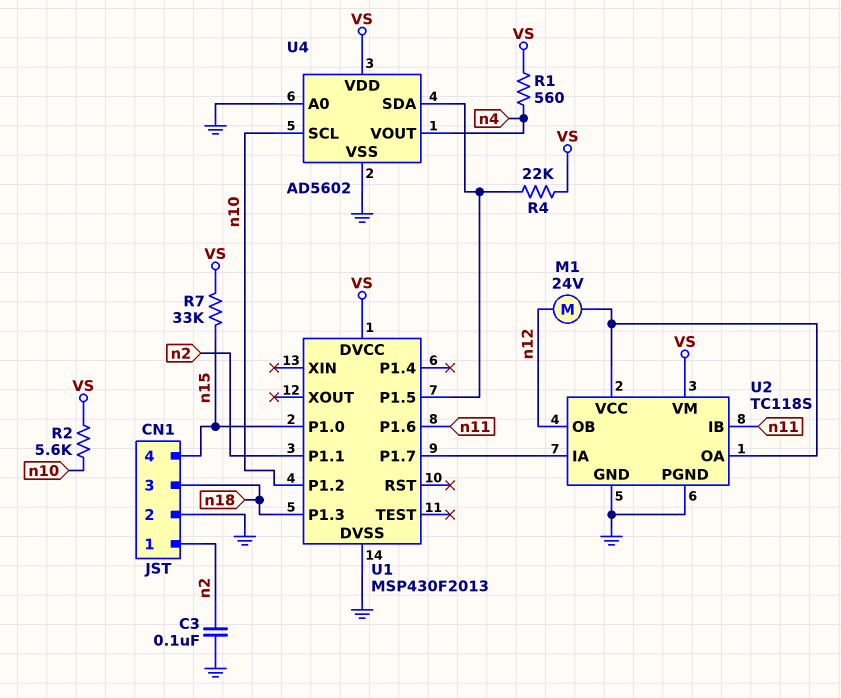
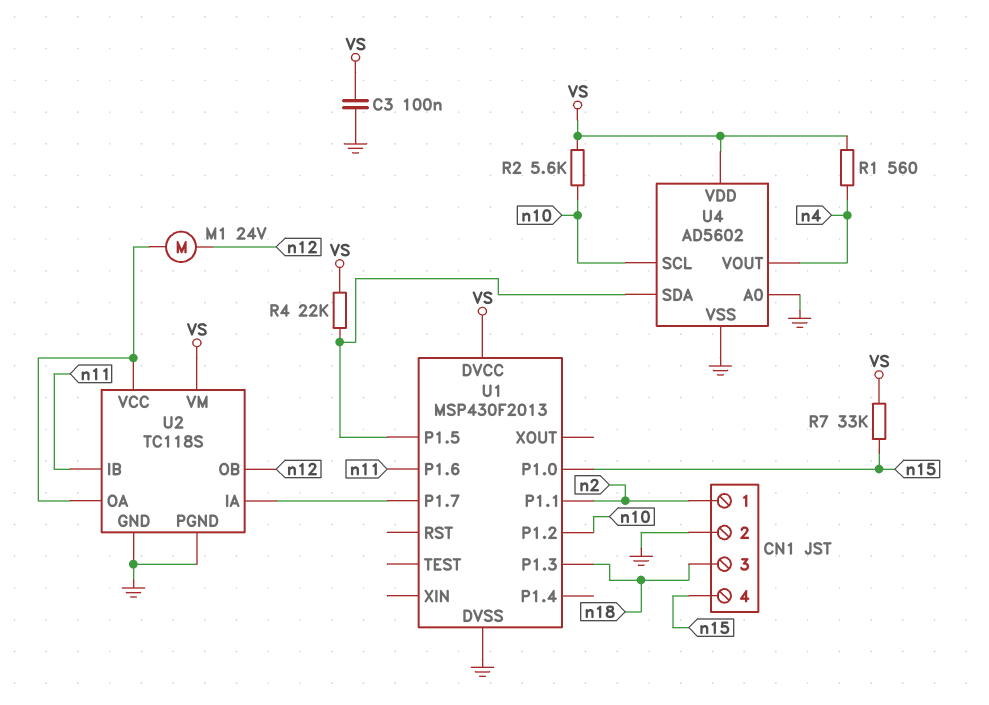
C3: 100nF (GND, n2) -> 100nF (GND, VS)

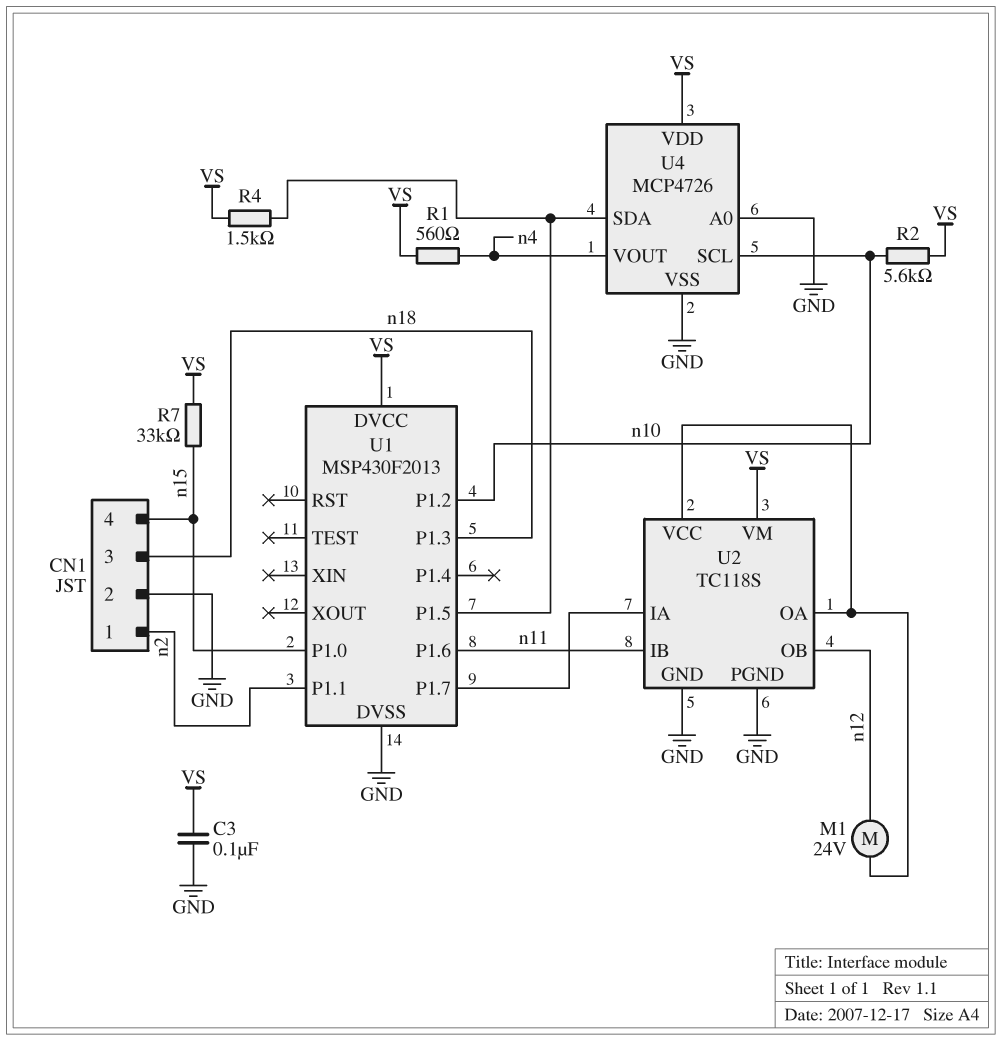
R4: 22k (U1/P1.5, VS) -> 1.5k (U1/P1.5, VS)
U4: AD5602 -> MCP4726

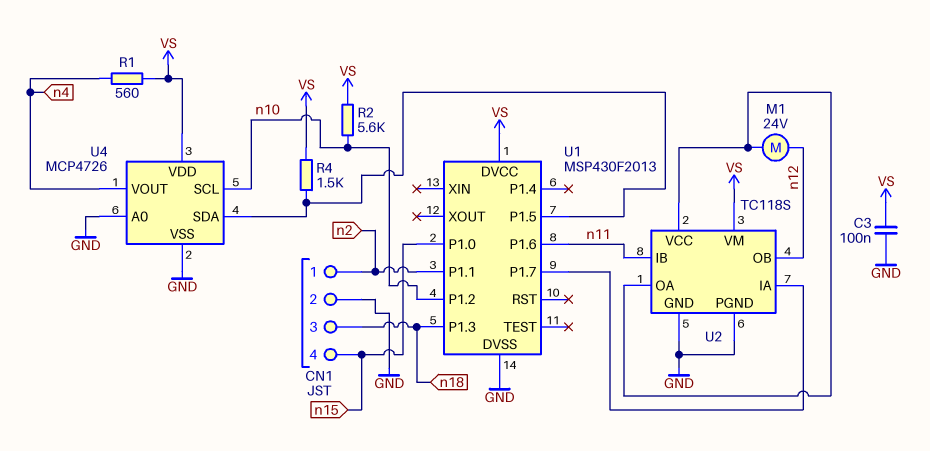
R7: 33k (VS, n15) -> none

